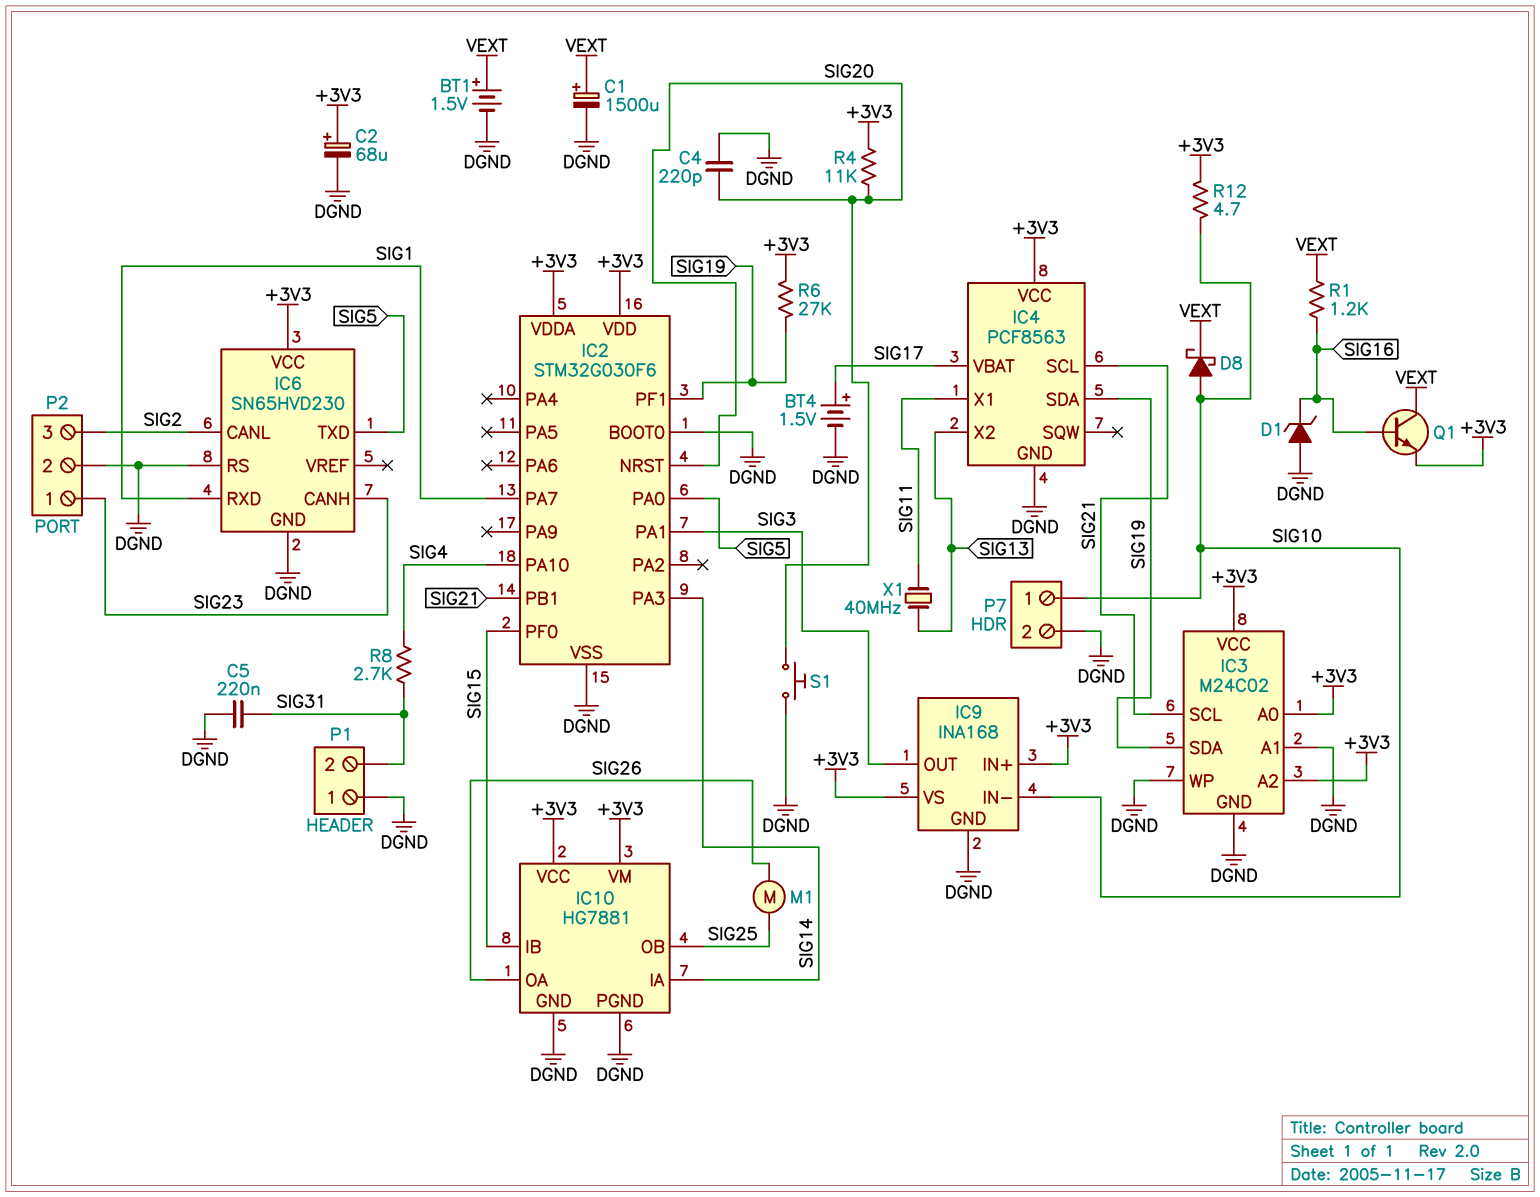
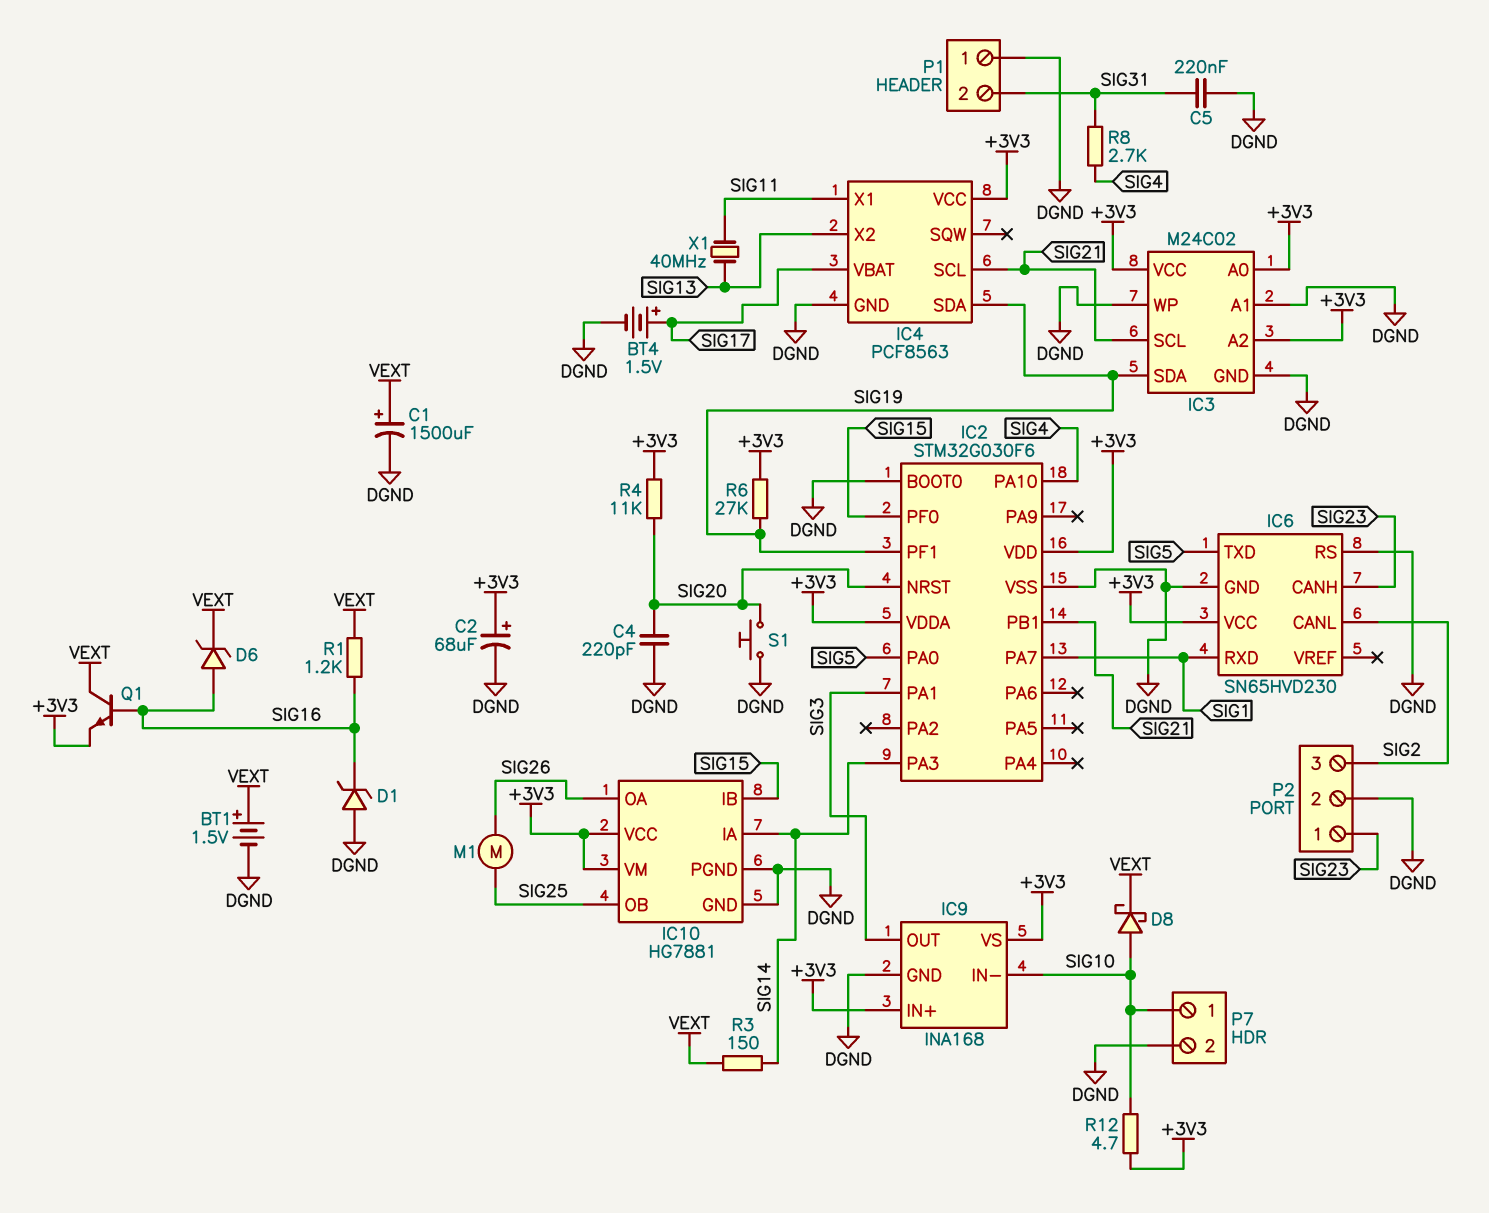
D6: none -> zener (A SIG16, K VEXT)
R3: none -> 150 (SIG14, VEXT)

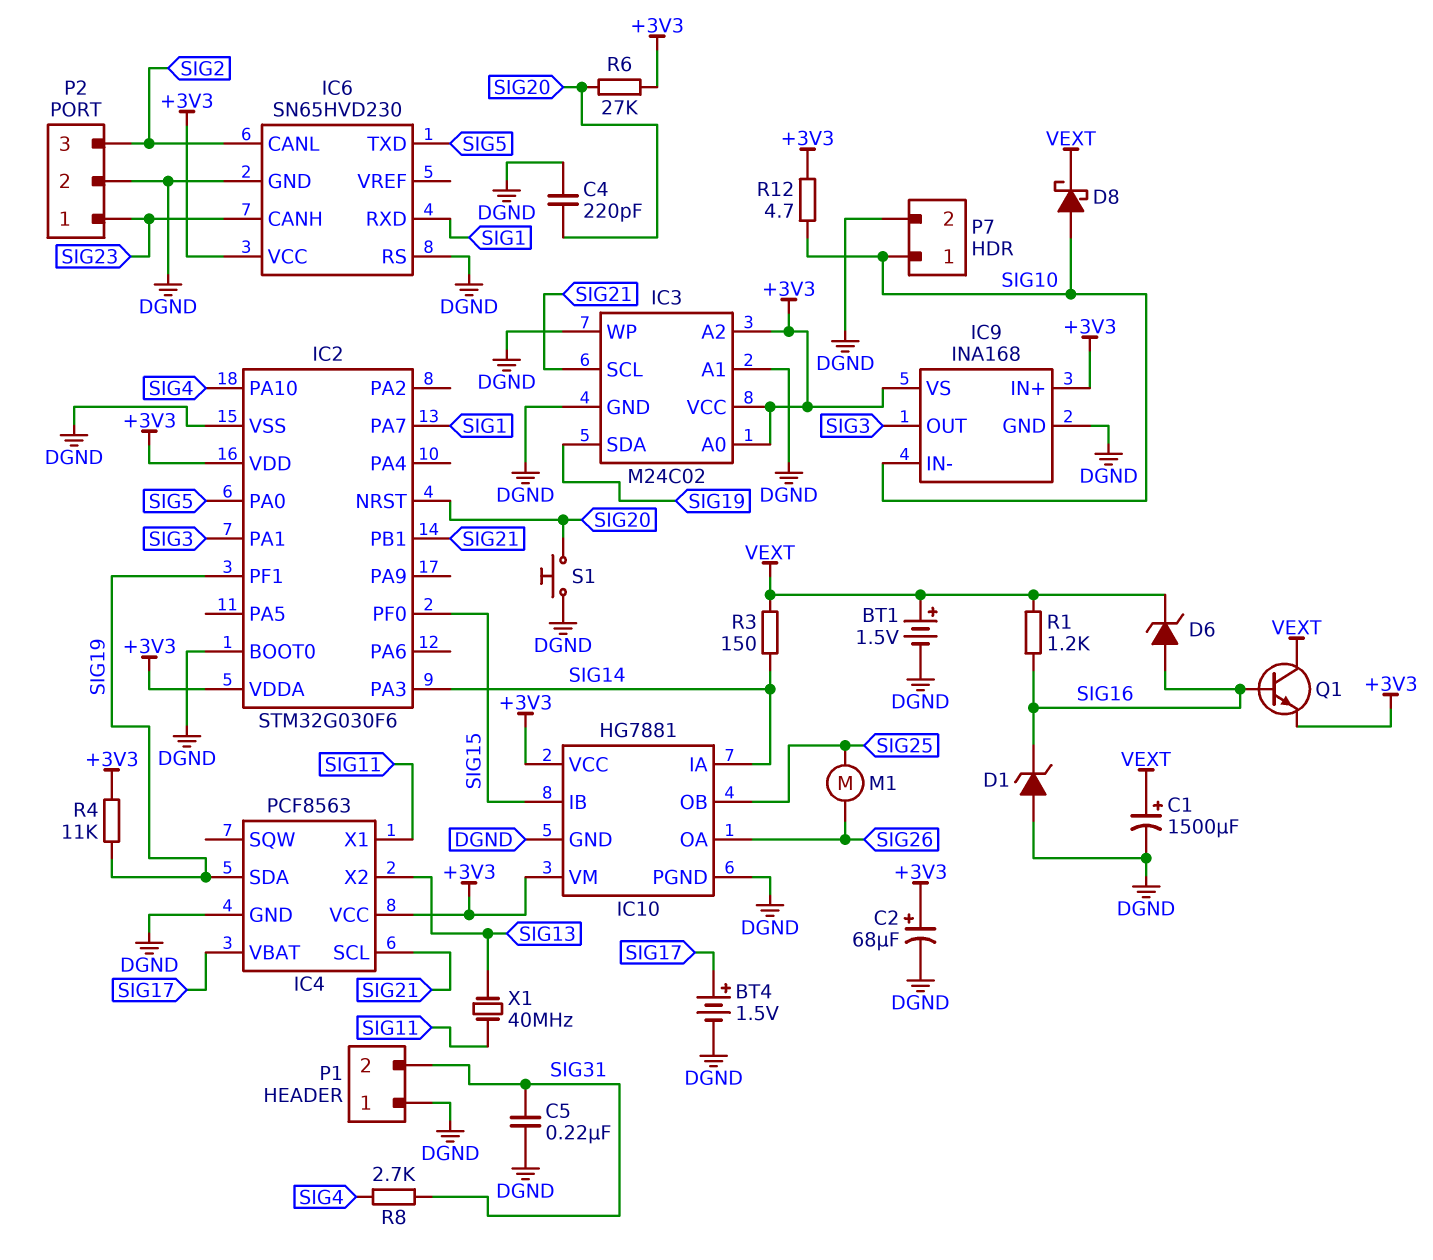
R4: 11k (+3V3, SIG20) -> 11k (+3V3, SIG19)
R6: 27k (+3V3, SIG19) -> 27k (+3V3, SIG20)

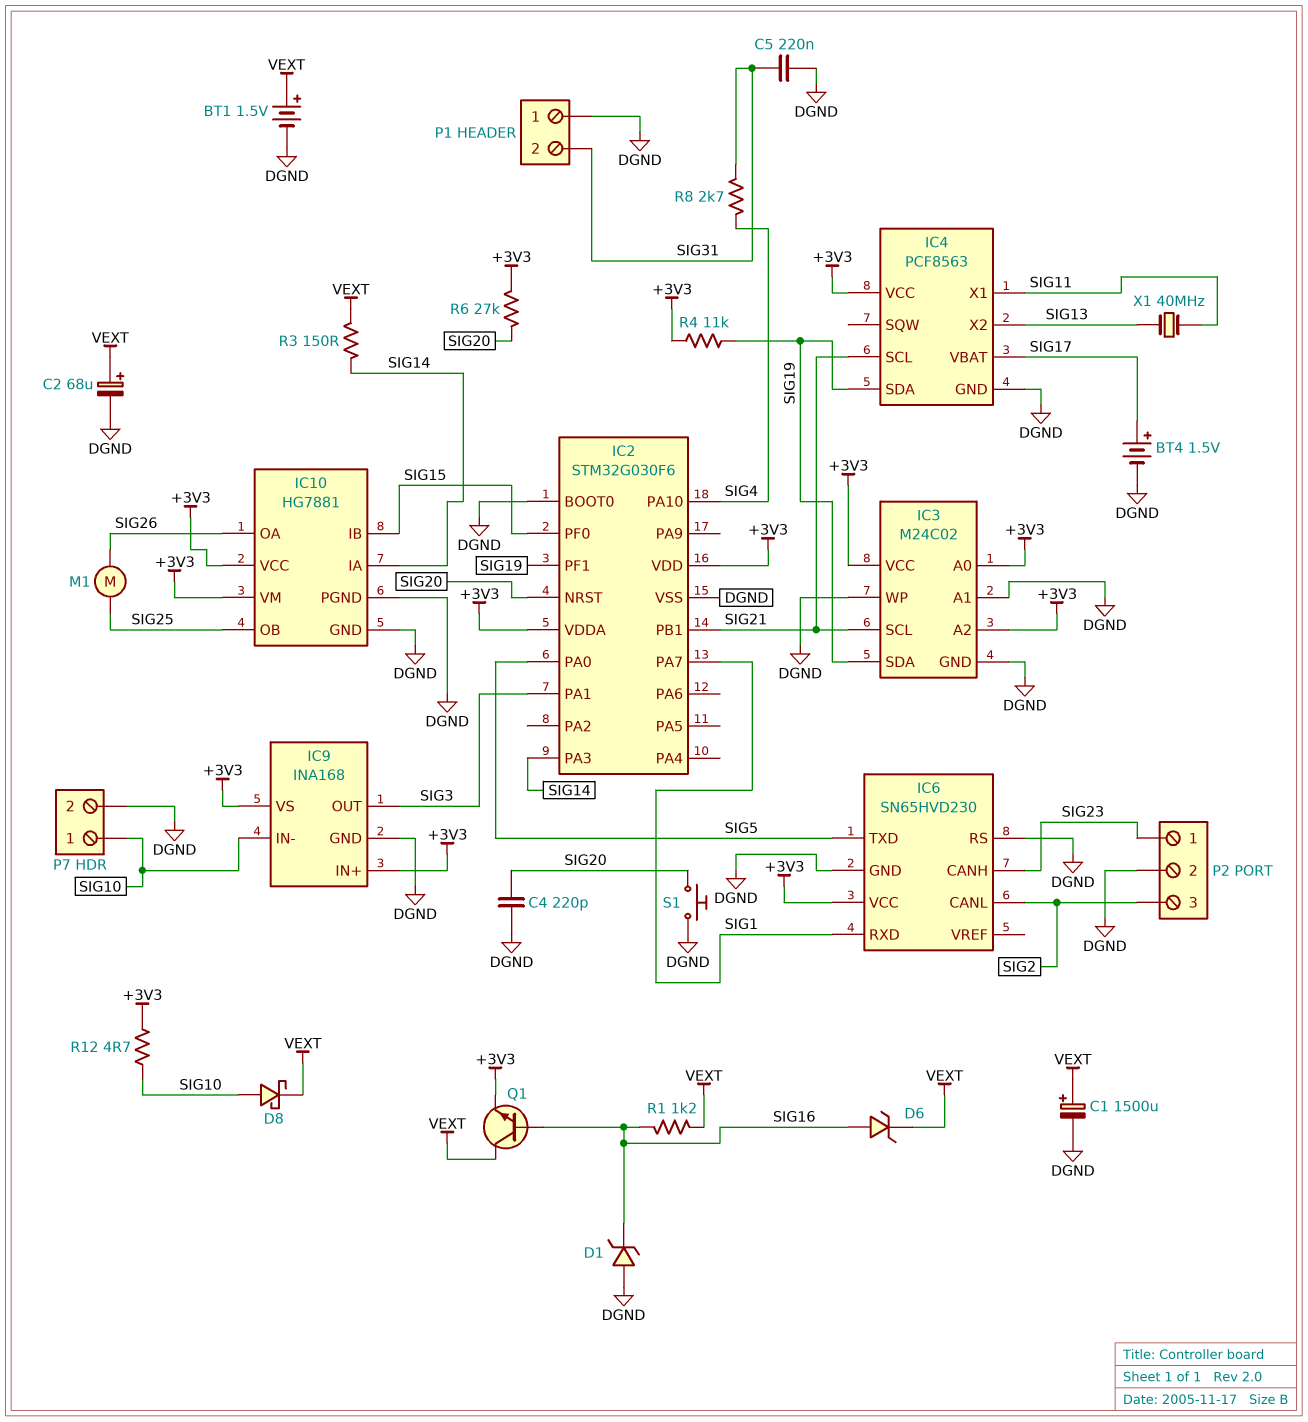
C2: 68uF (plus +3V3, minus DGND) -> 68uF (plus VEXT, minus DGND)

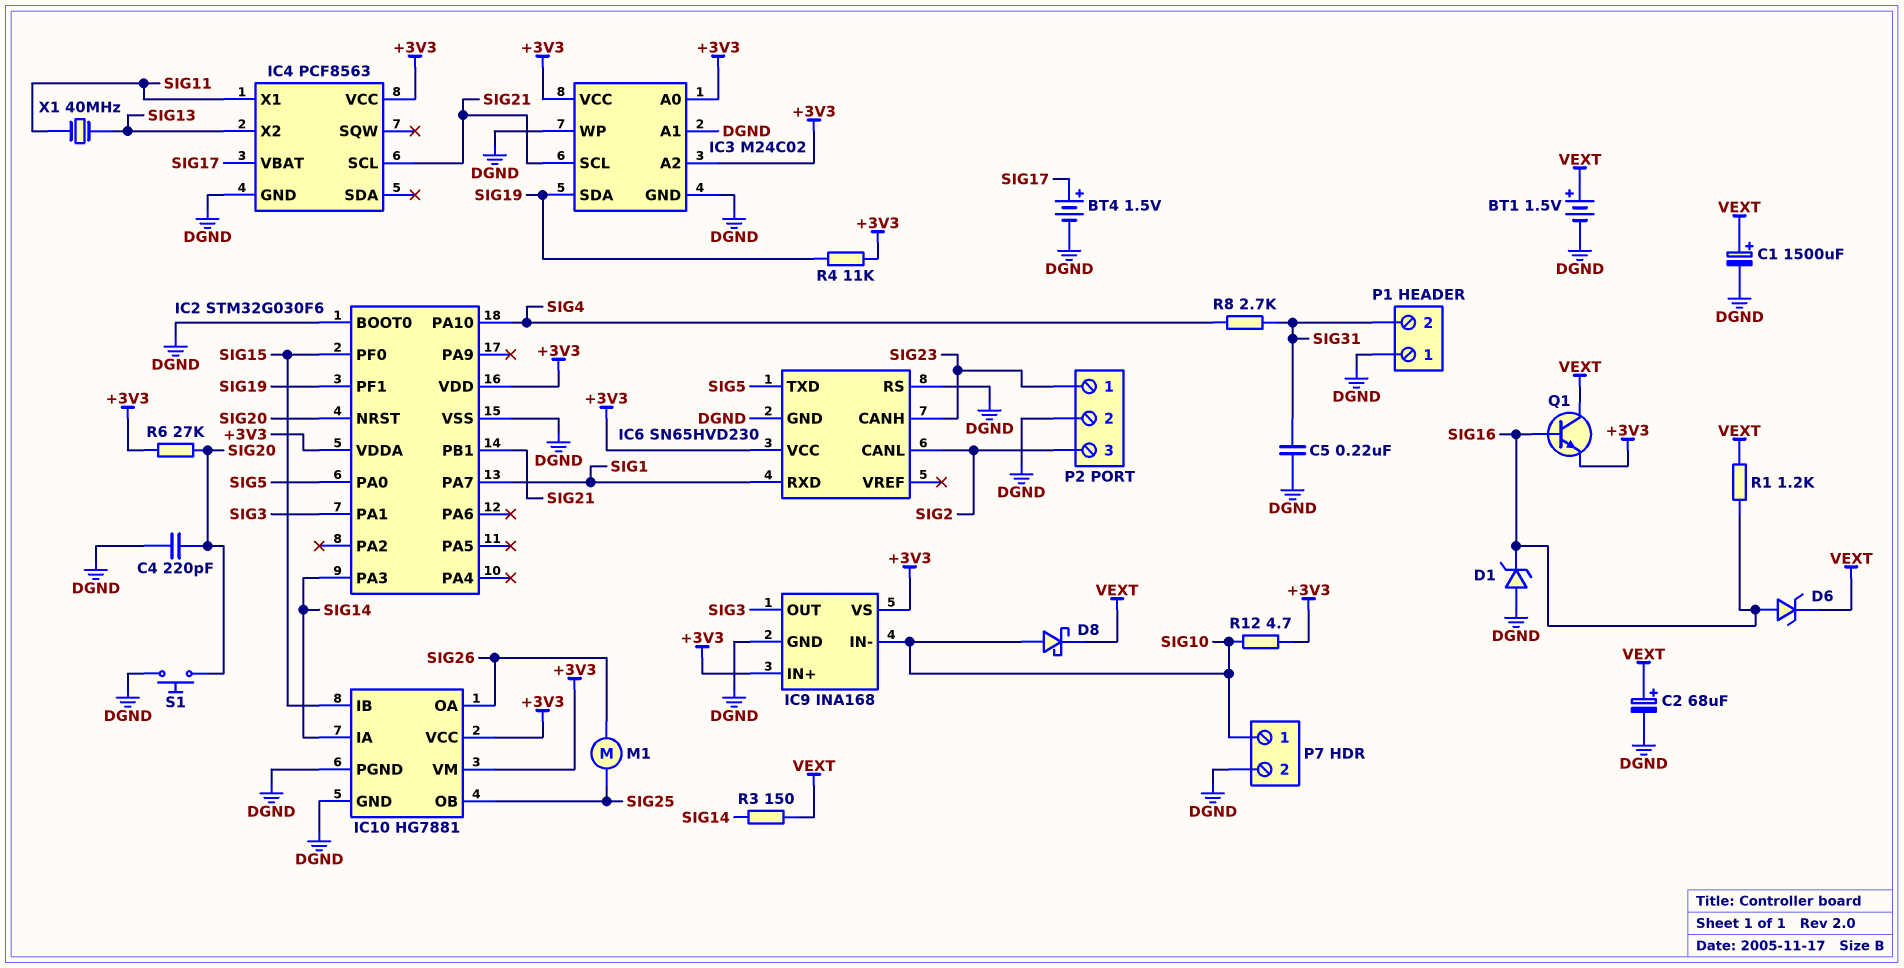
IC4 pin SDA: SIG19 -> none

